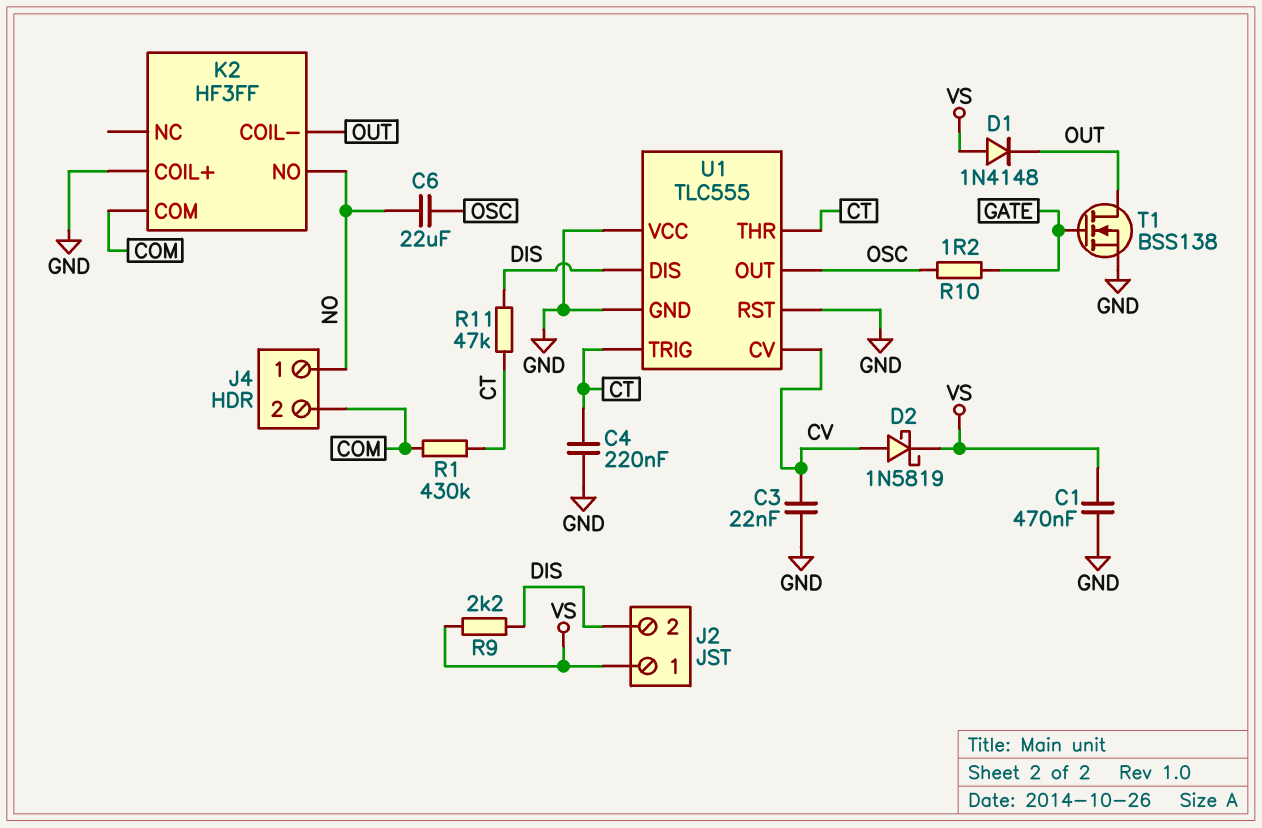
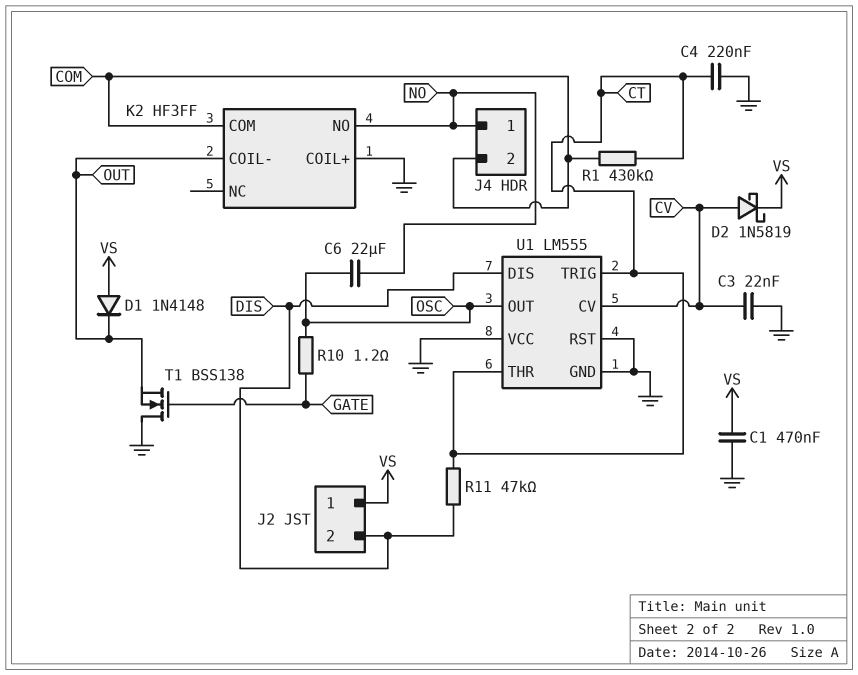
R9: 2.2k (DIS, VS) -> none
T1: NMOS BSS138 (G GATE, D OUT, S GND) -> NMOS BSS138 (G GATE, D GND, S OUT)
U1: TLC555 -> LM555

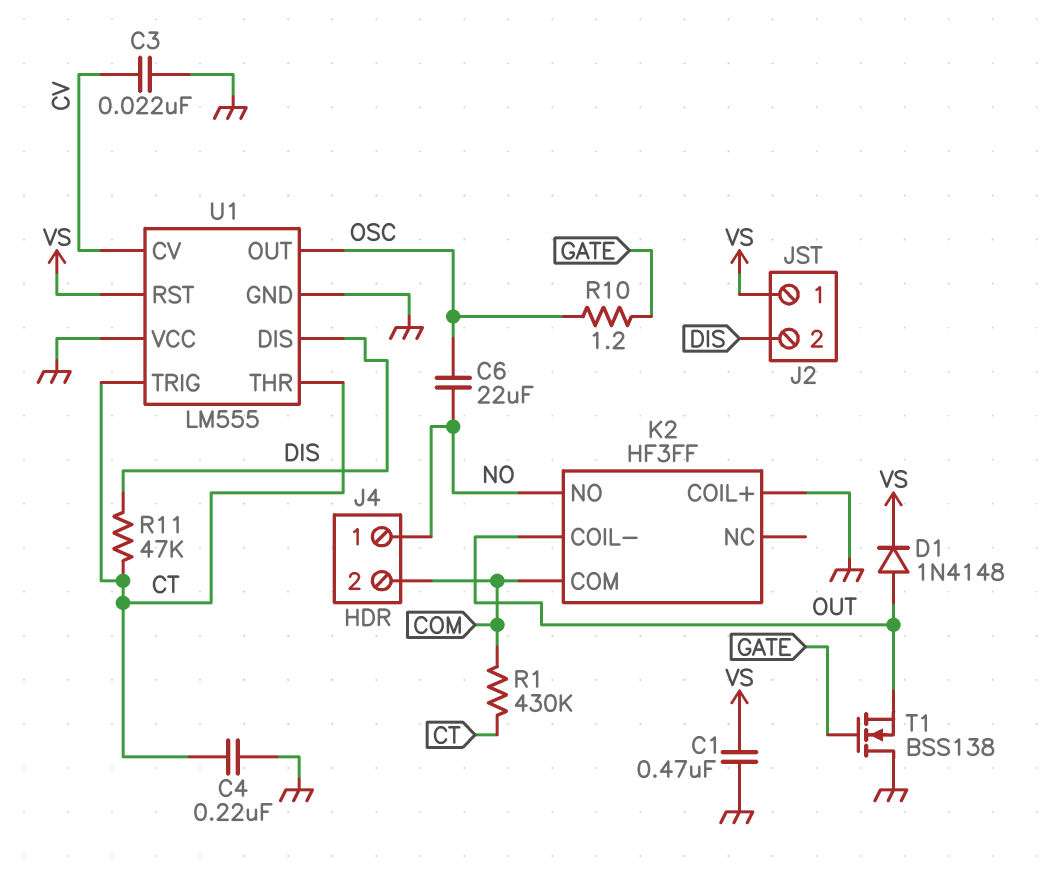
D1: diode 1N4148 (A VS, K OUT) -> diode 1N4148 (A OUT, K VS)
D2: schottky 1N5819 (A CV, K VS) -> none
U1 pin RST: GND -> VS

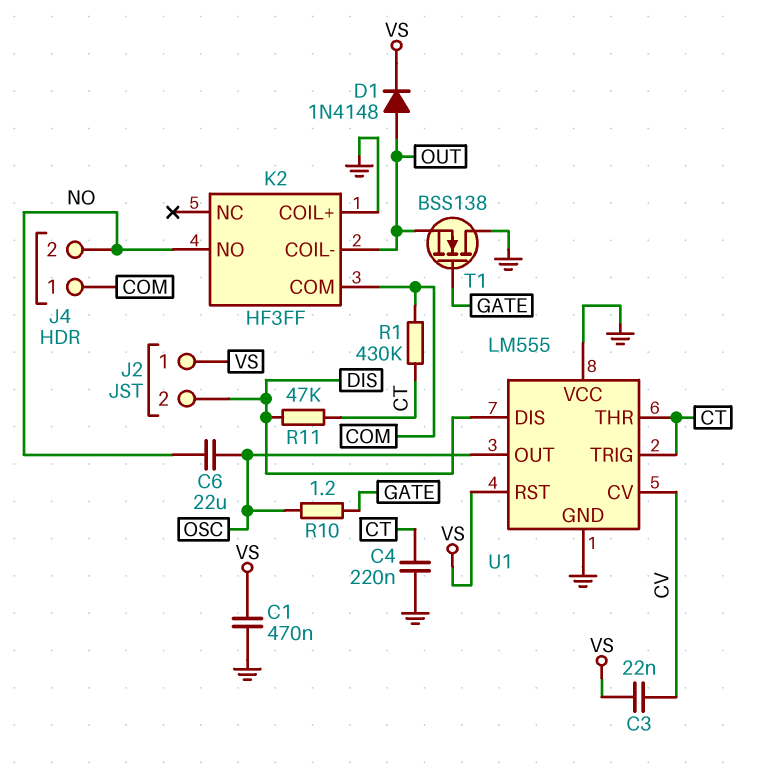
C3: 22nF (CV, GND) -> 22nF (CV, VS)
J4 pin 1: NO -> COM
J4 pin 2: COM -> NO

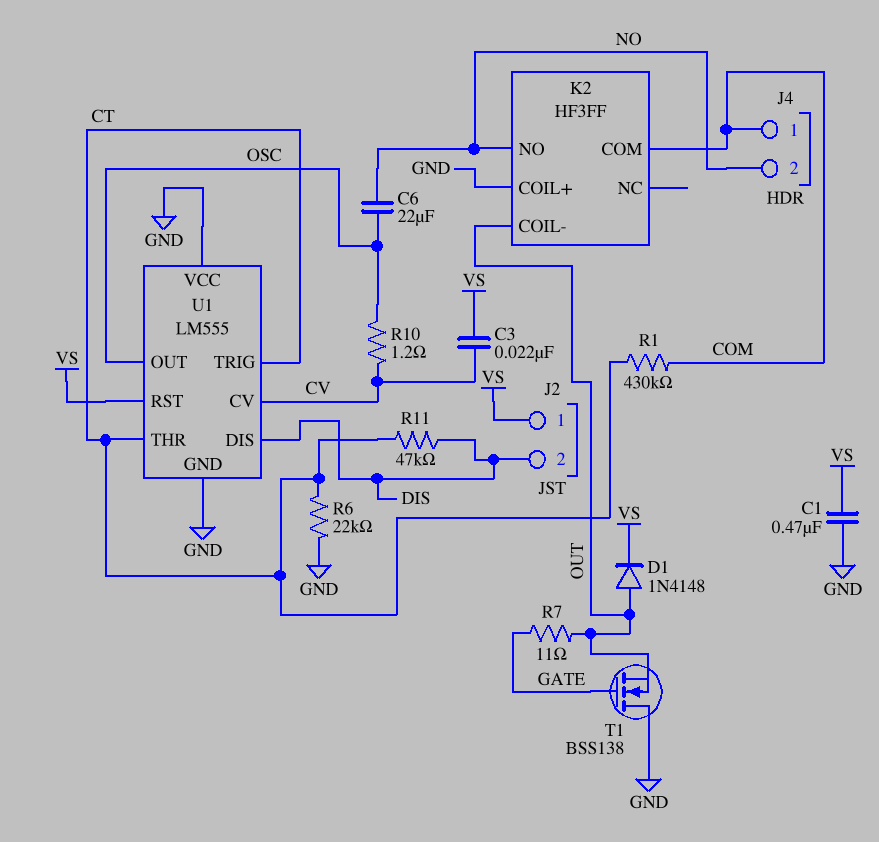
C4: 220nF (CT, GND) -> none
R6: none -> 22k (CT, GND)
R7: none -> 11 (GATE, OUT)
R10: 1.2 (GATE, OSC) -> 1.2 (CV, OSC)

